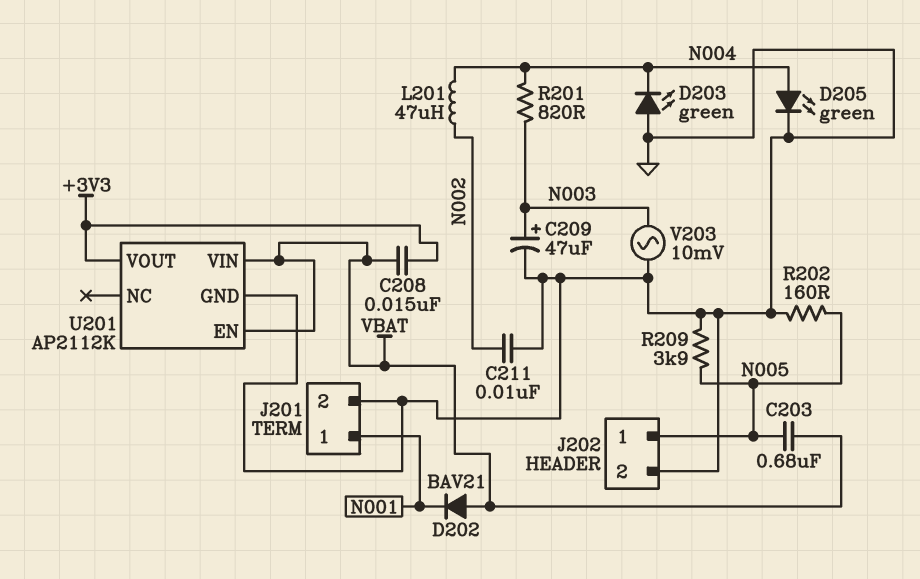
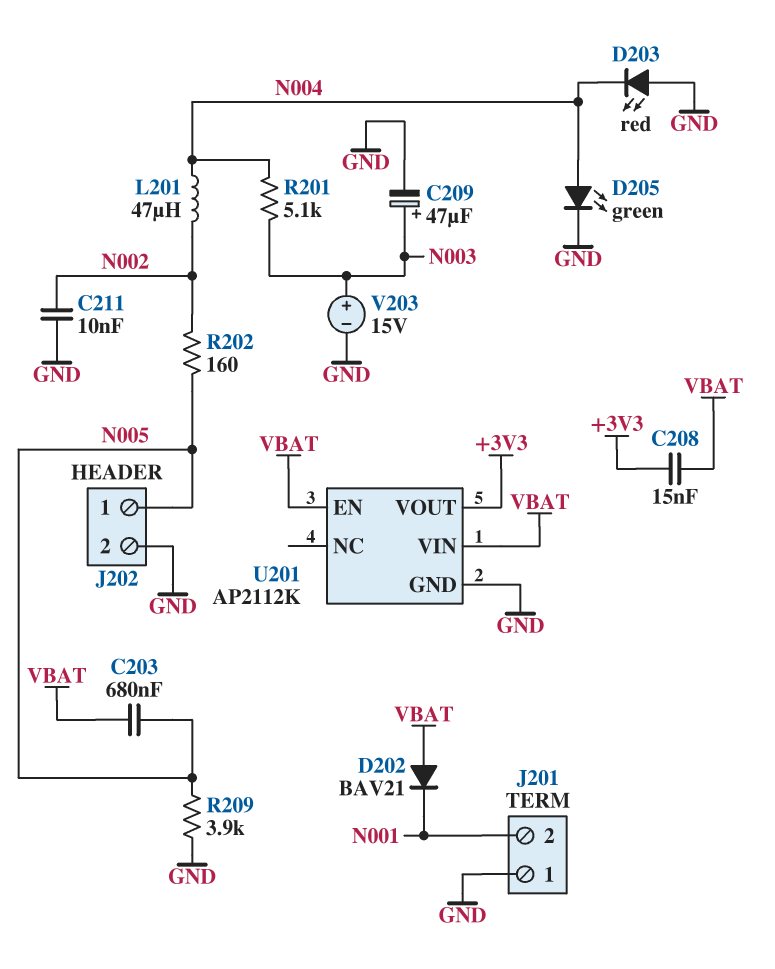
D203: LED green (A GND, K N004) -> LED red (A GND, K N004)
J201 pin 1: N001 -> GND
J201 pin 2: GND -> N001
R201: 820 (N003, N004) -> 5.1k (N003, N004)
R202: 160 (GND, N005) -> 160 (N002, N005)
V203: AC 10mV (GND, N003) -> 15V (plus N003, minus GND)

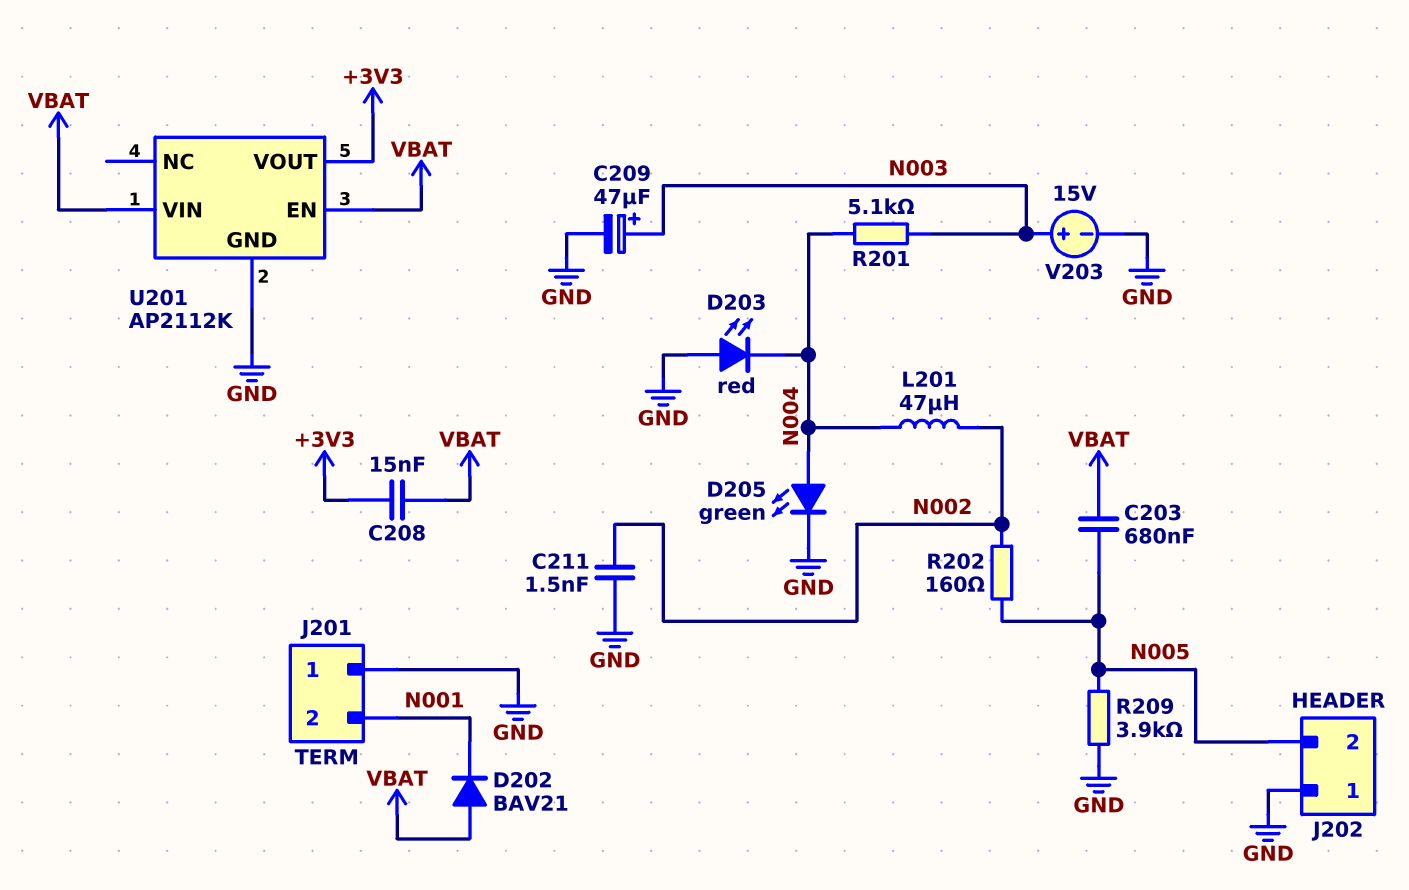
C211: 10nF (GND, N002) -> 1.5nF (GND, N002)
J202 pin 1: N005 -> GND
J202 pin 2: GND -> N005

